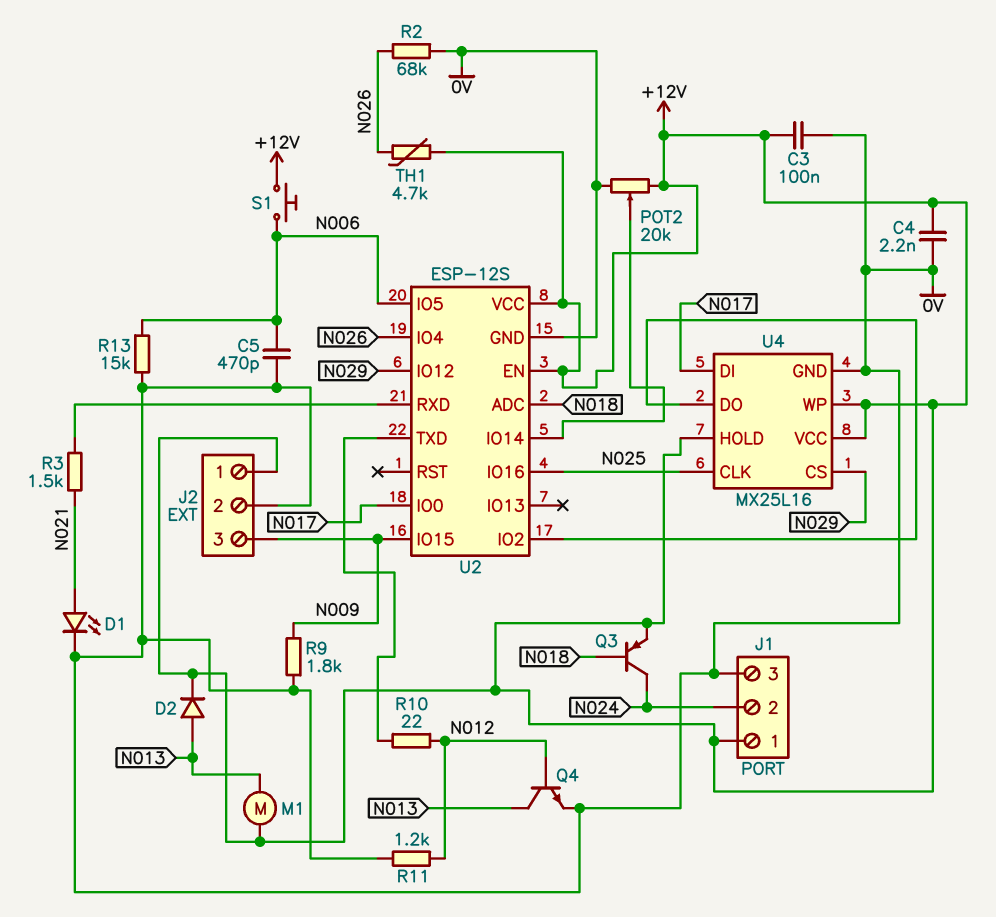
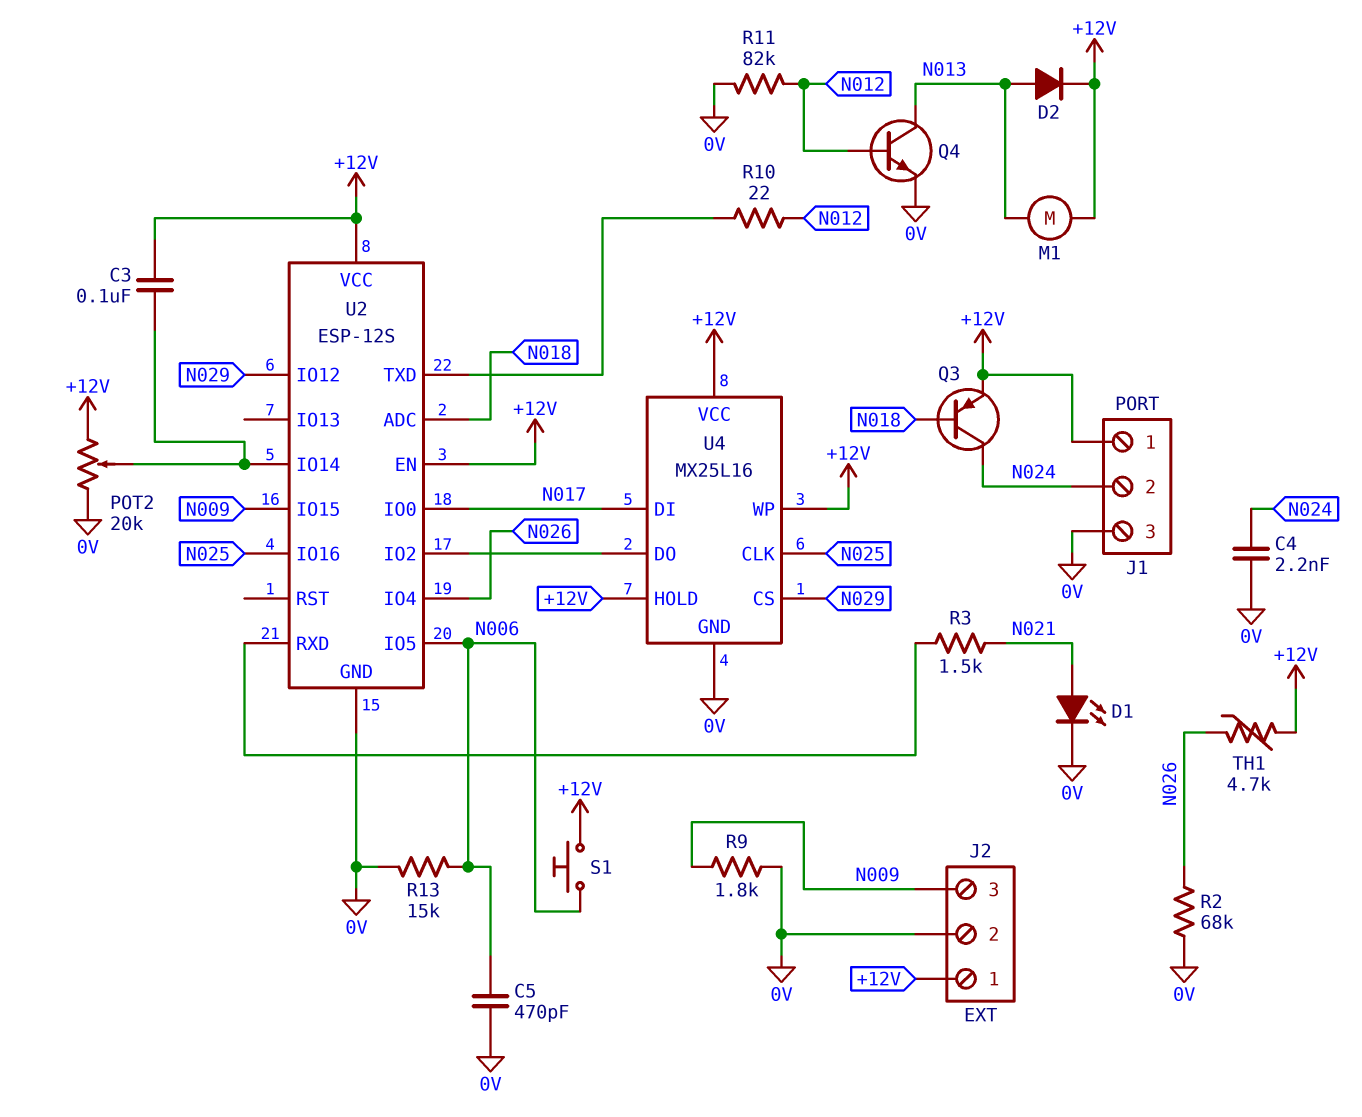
C3: 100nF (+12V, 0V) -> 100nF (+12V, U2/IO14)
C4: 2.2nF (+12V, 0V) -> 2.2nF (0V, N024)
R11: 1.2k (0V, N012) -> 82k (0V, N012)

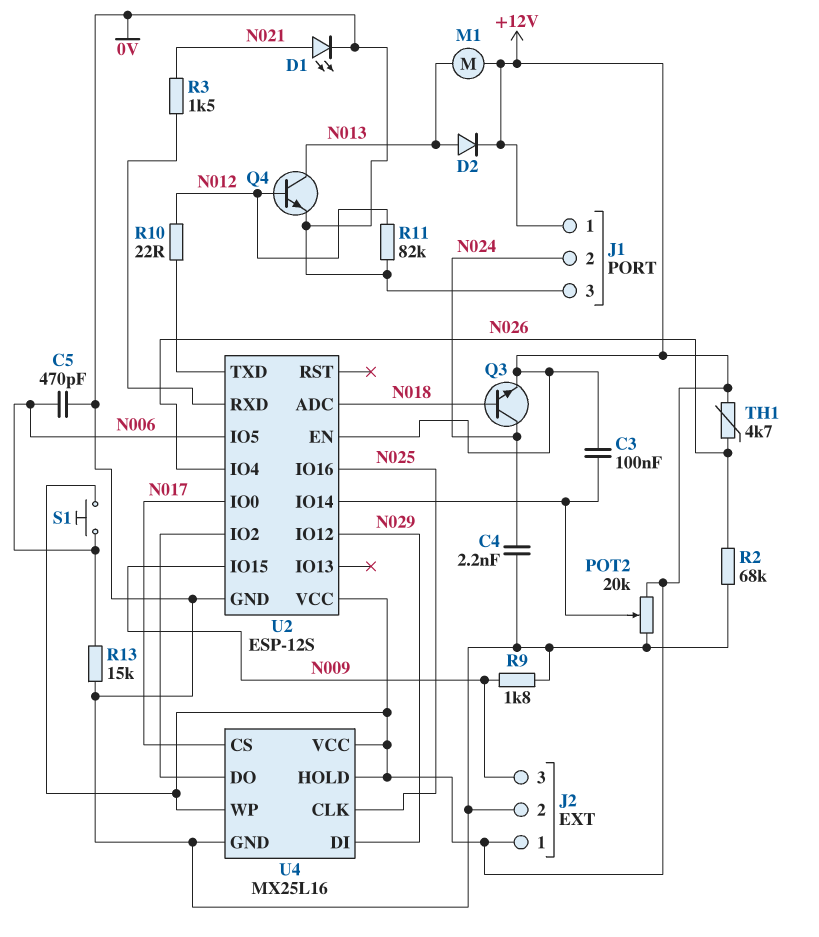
Q3: PNP (B N018, C N024, E +12V) -> NPN (B N018, C N024, E +12V)
U4 pin CS: N029 -> N017
U4 pin DI: N017 -> N029

